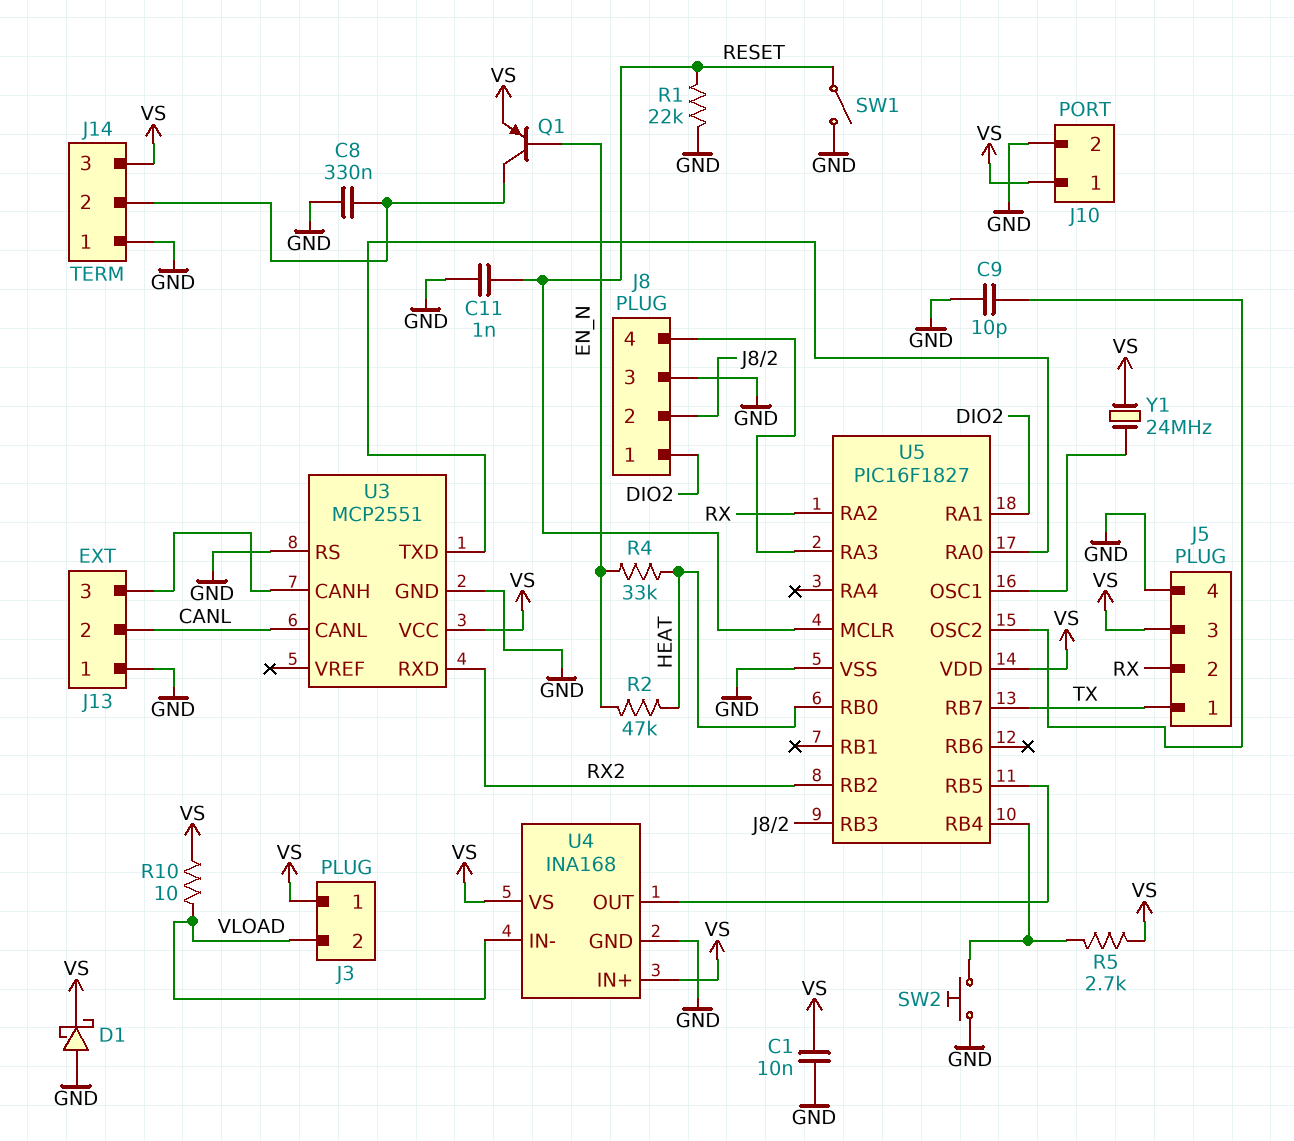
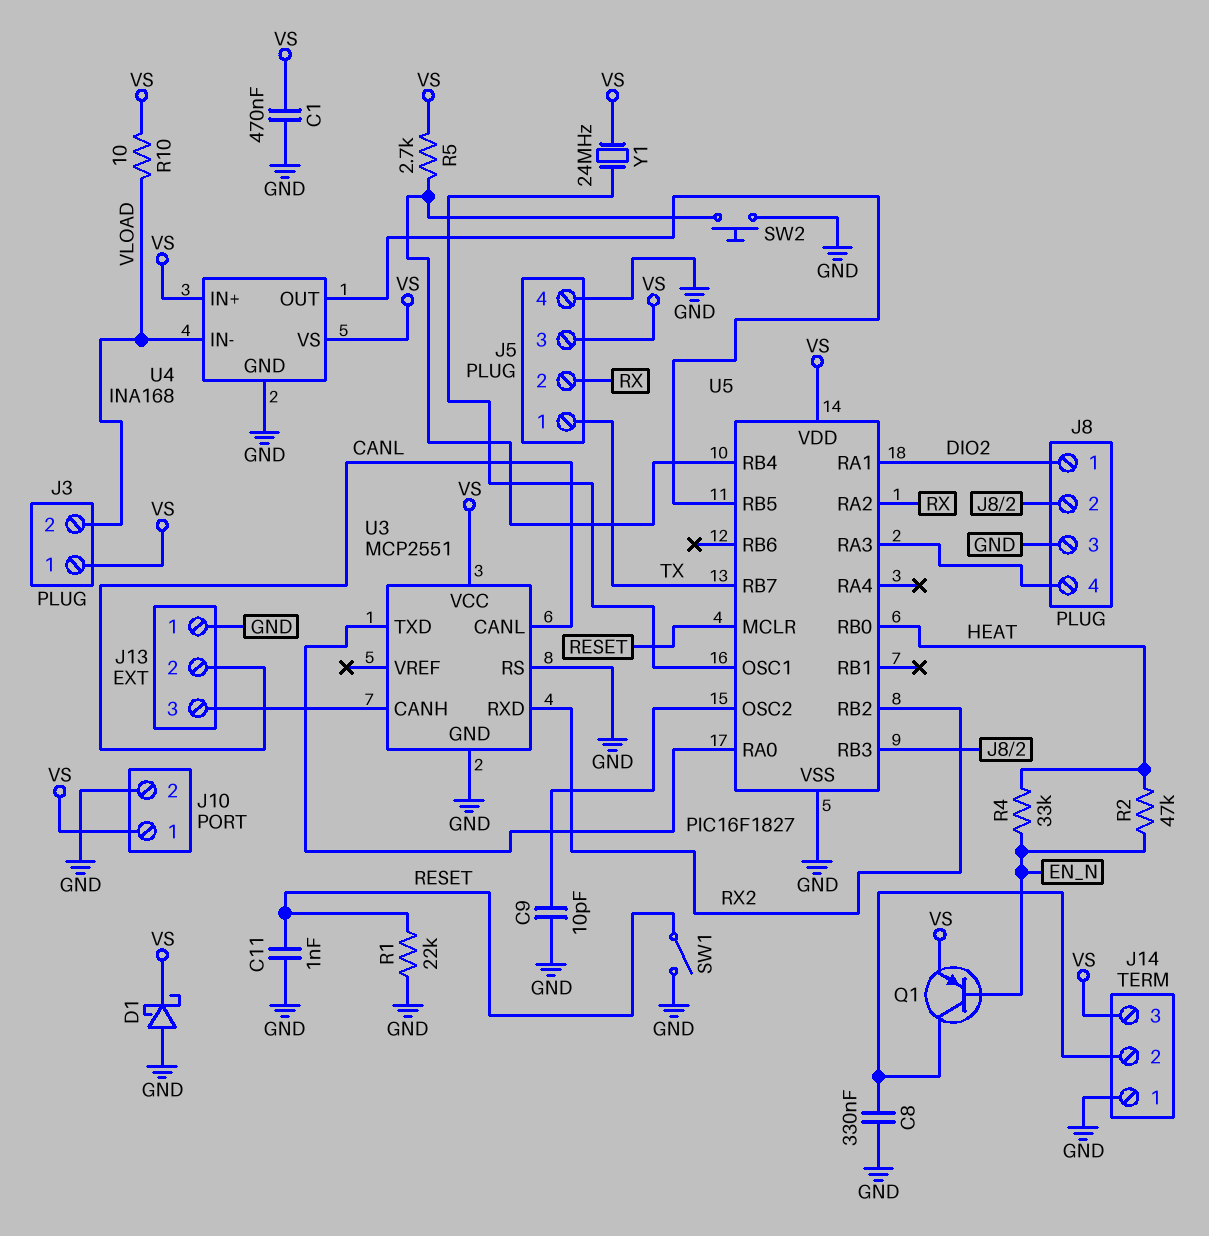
C1: 10nF (GND, VS) -> 470nF (GND, VS)

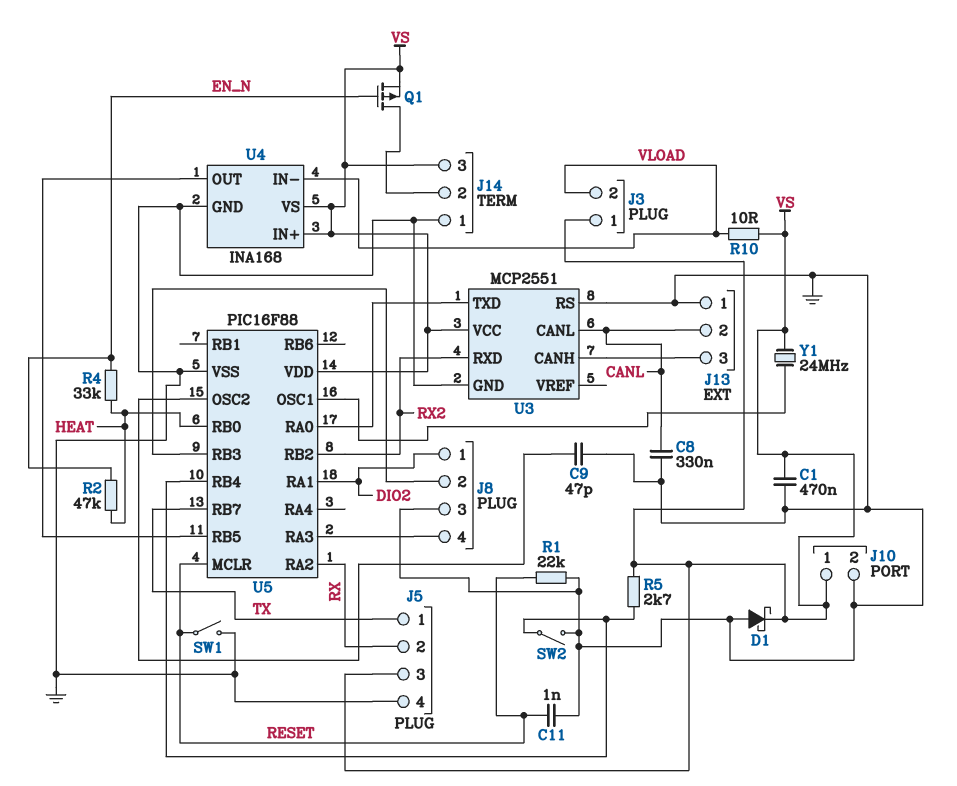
C8: 330nF (GND, J14/2) -> 330nF (CANL, GND)
C9: 10pF (GND, U5/OSC2) -> 47pF (GND, U5/OSC2)
Q1: PNP (B EN_N, C J14/2, E VS) -> PMOS (G EN_N, D J14/2, S VS)
SW2: button (GND, U5/RB4) -> switch (GND, U5/RB4)
U5: PIC16F1827 -> PIC16F88

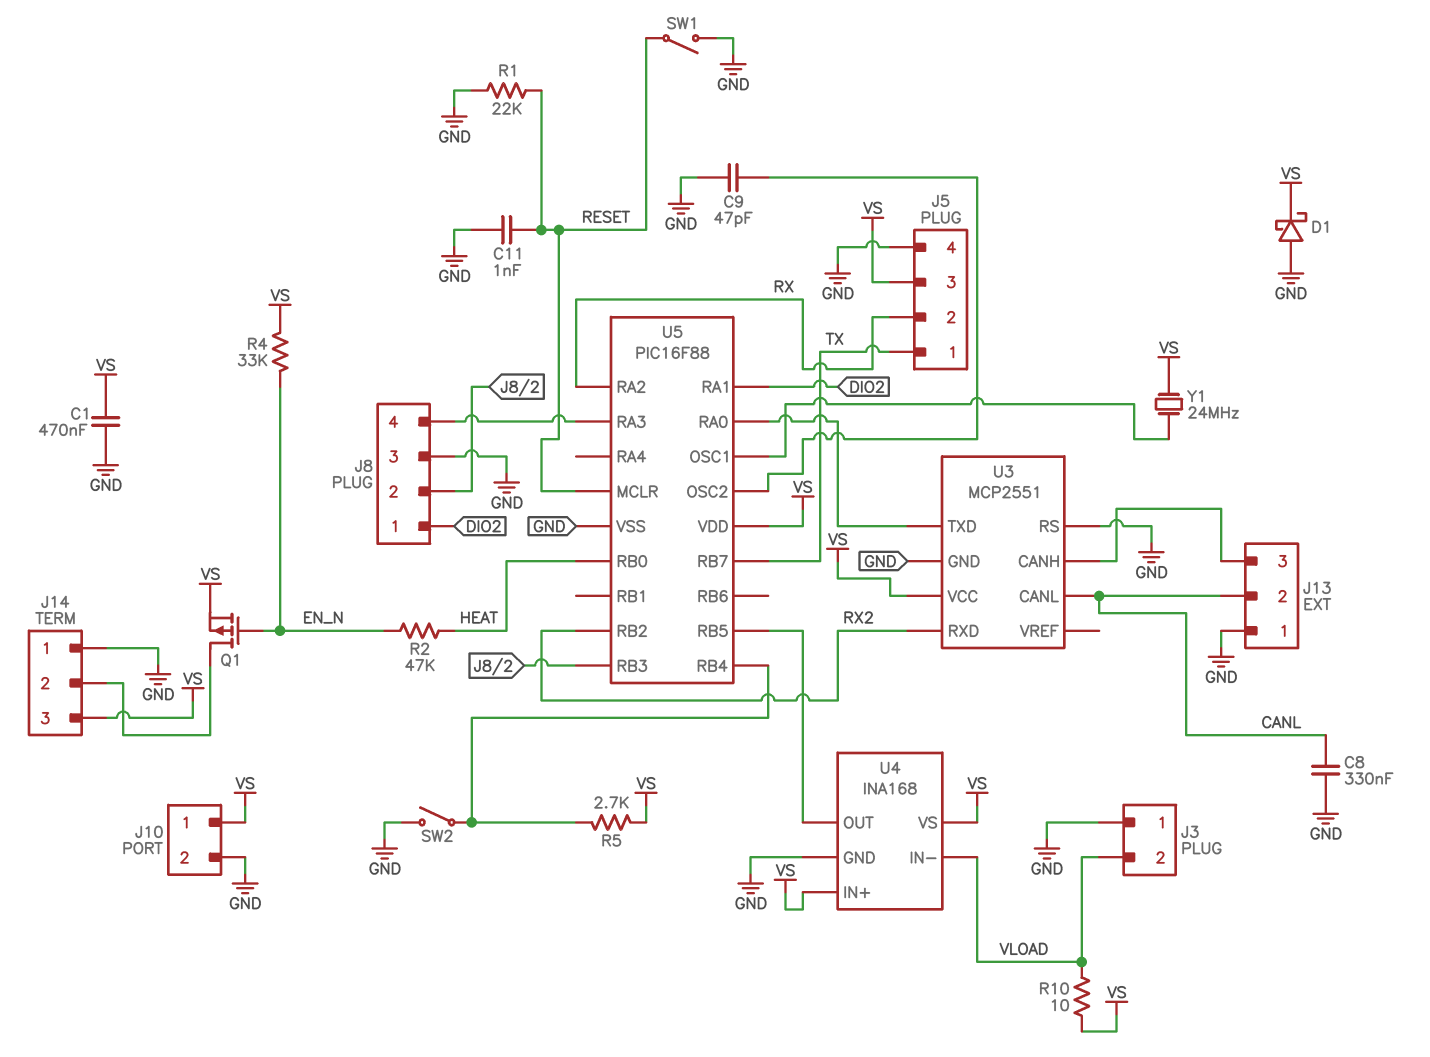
J3 pin 1: VS -> GND
R4: 33k (EN_N, HEAT) -> 33k (EN_N, VS)

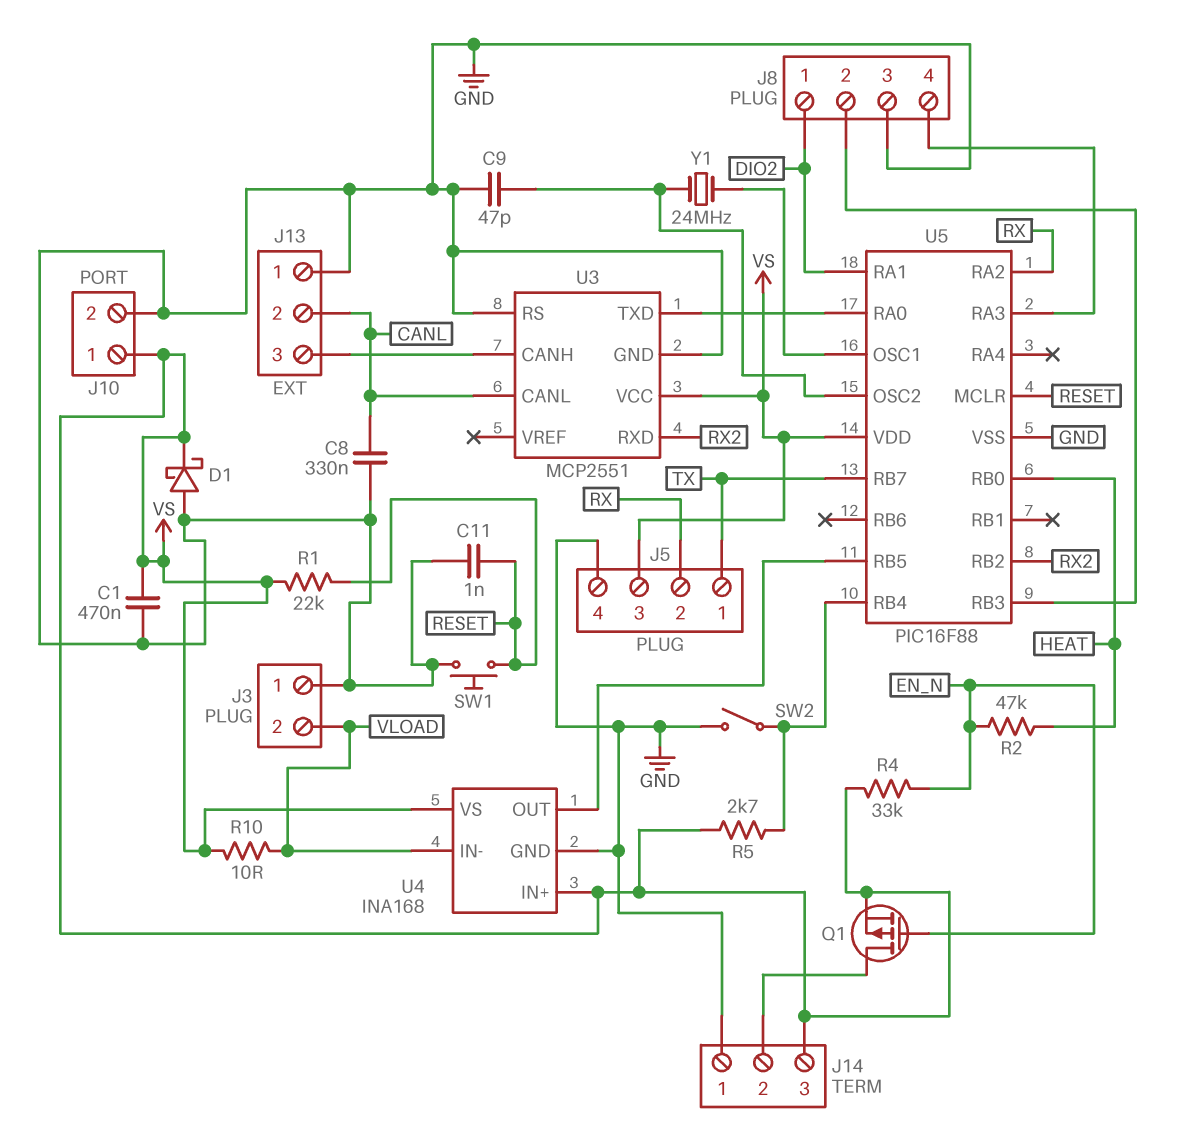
R1: 22k (GND, RESET) -> 22k (RESET, VS)
SW1: switch (GND, RESET) -> button (GND, RESET)
Y1: 24MHz (U5/OSC1, VS) -> 24MHz (U5/OSC1, U5/OSC2)

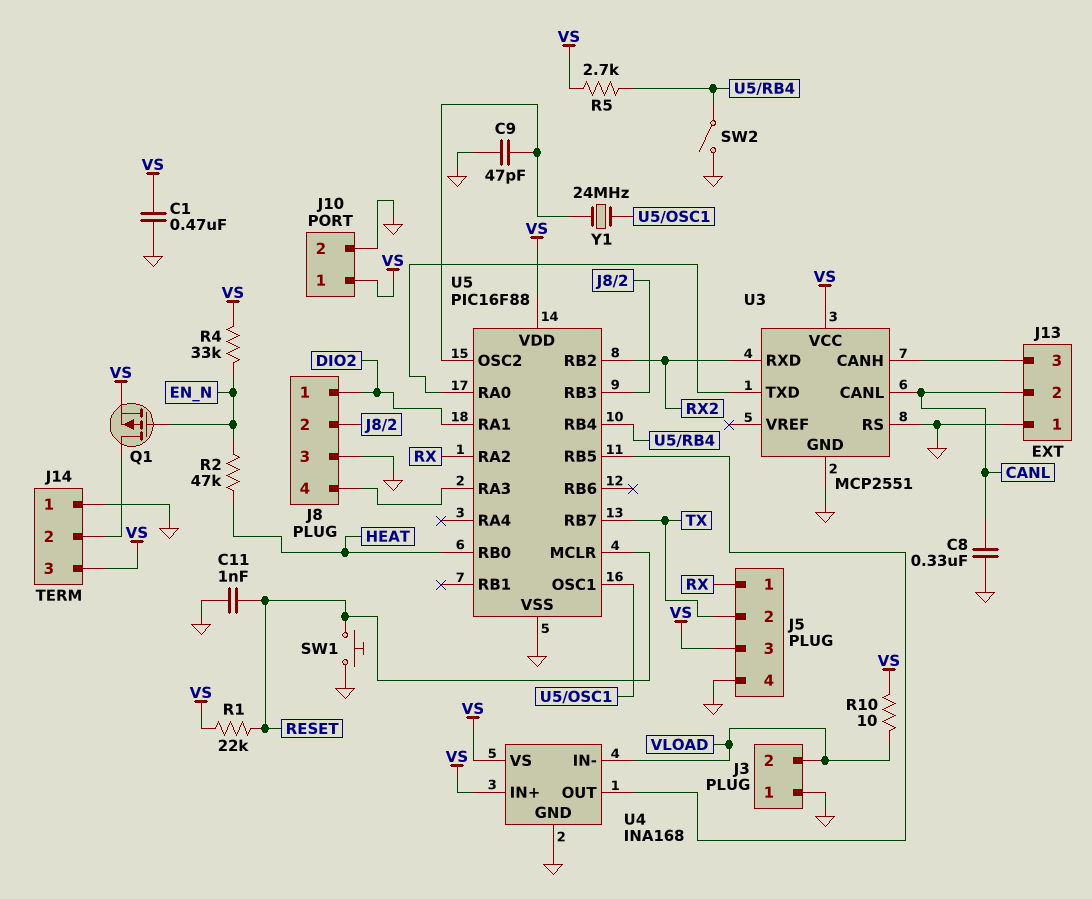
D1: schottky (A GND, K VS) -> none
J5 pin 1: TX -> RX
J5 pin 2: RX -> TX

